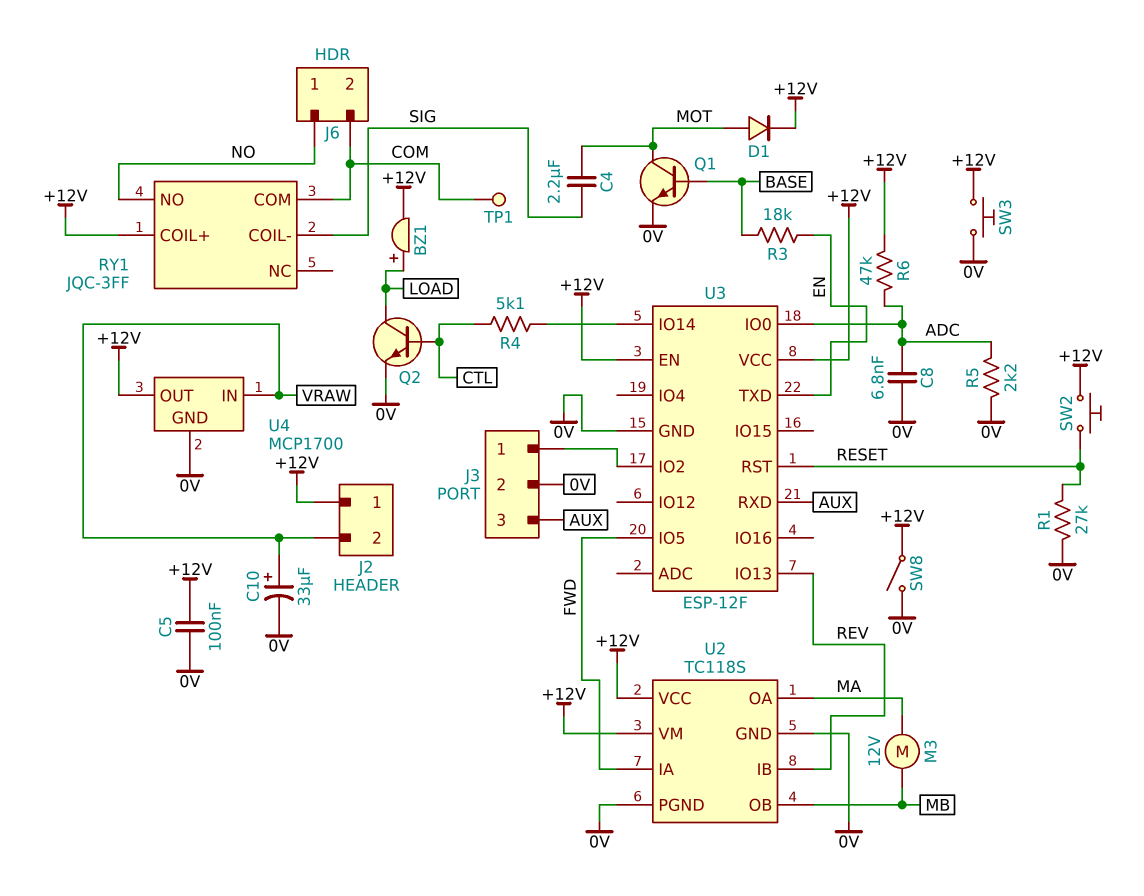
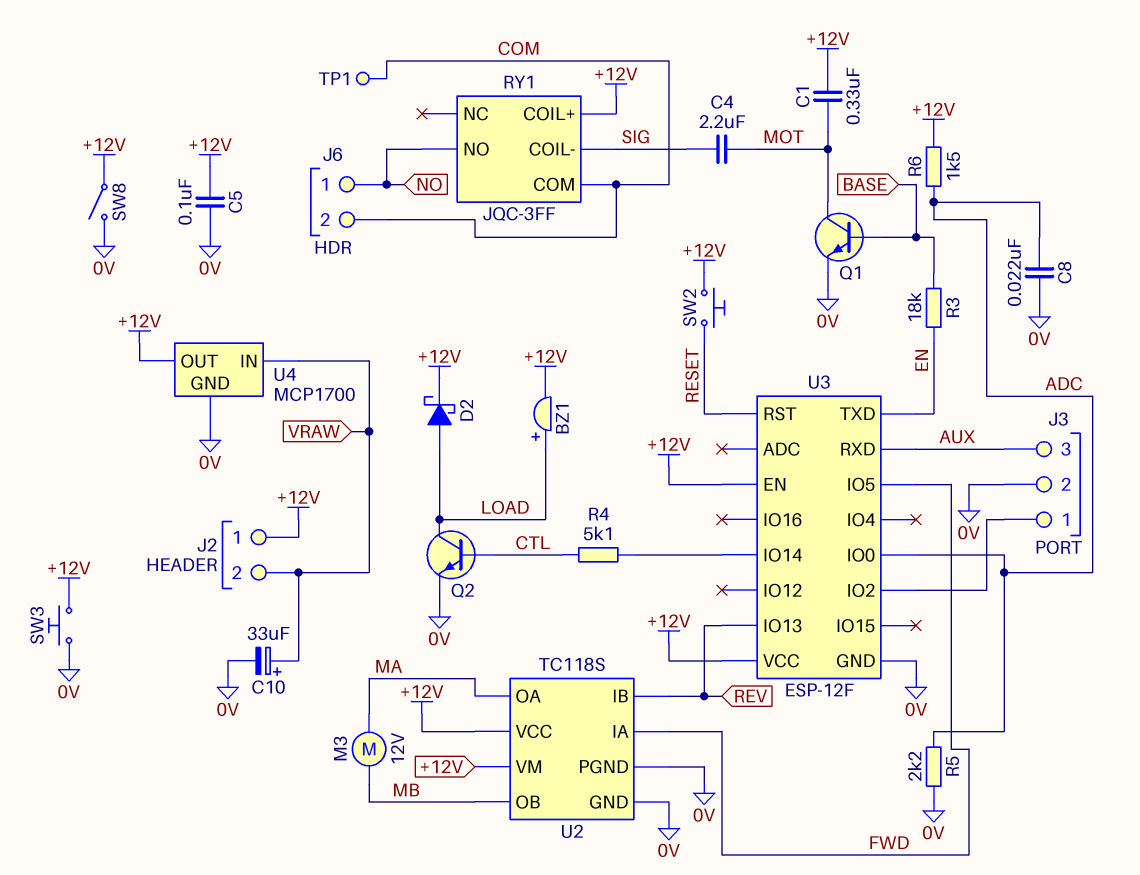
C1: none -> 330nF (+12V, MOT)
C8: 6.8nF (0V, ADC) -> 22nF (0V, ADC)
D1: diode (A MOT, K +12V) -> none
D2: none -> schottky (A LOAD, K +12V)
R1: 27k (0V, RESET) -> none
R6: 47k (+12V, ADC) -> 1.5k (+12V, ADC)

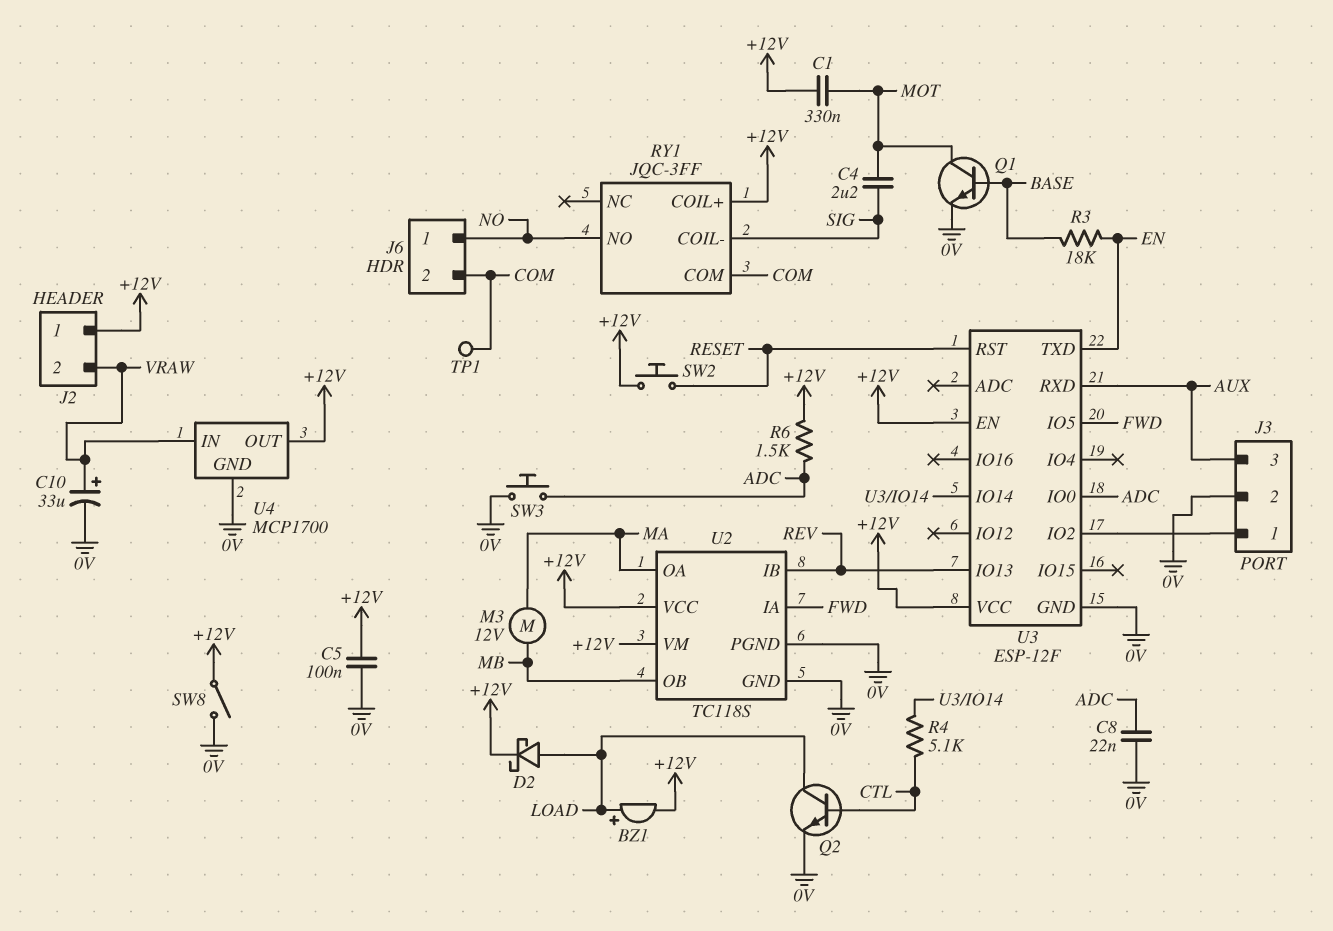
R5: 2.2k (0V, ADC) -> none
SW3: button (+12V, 0V) -> button (0V, ADC)

